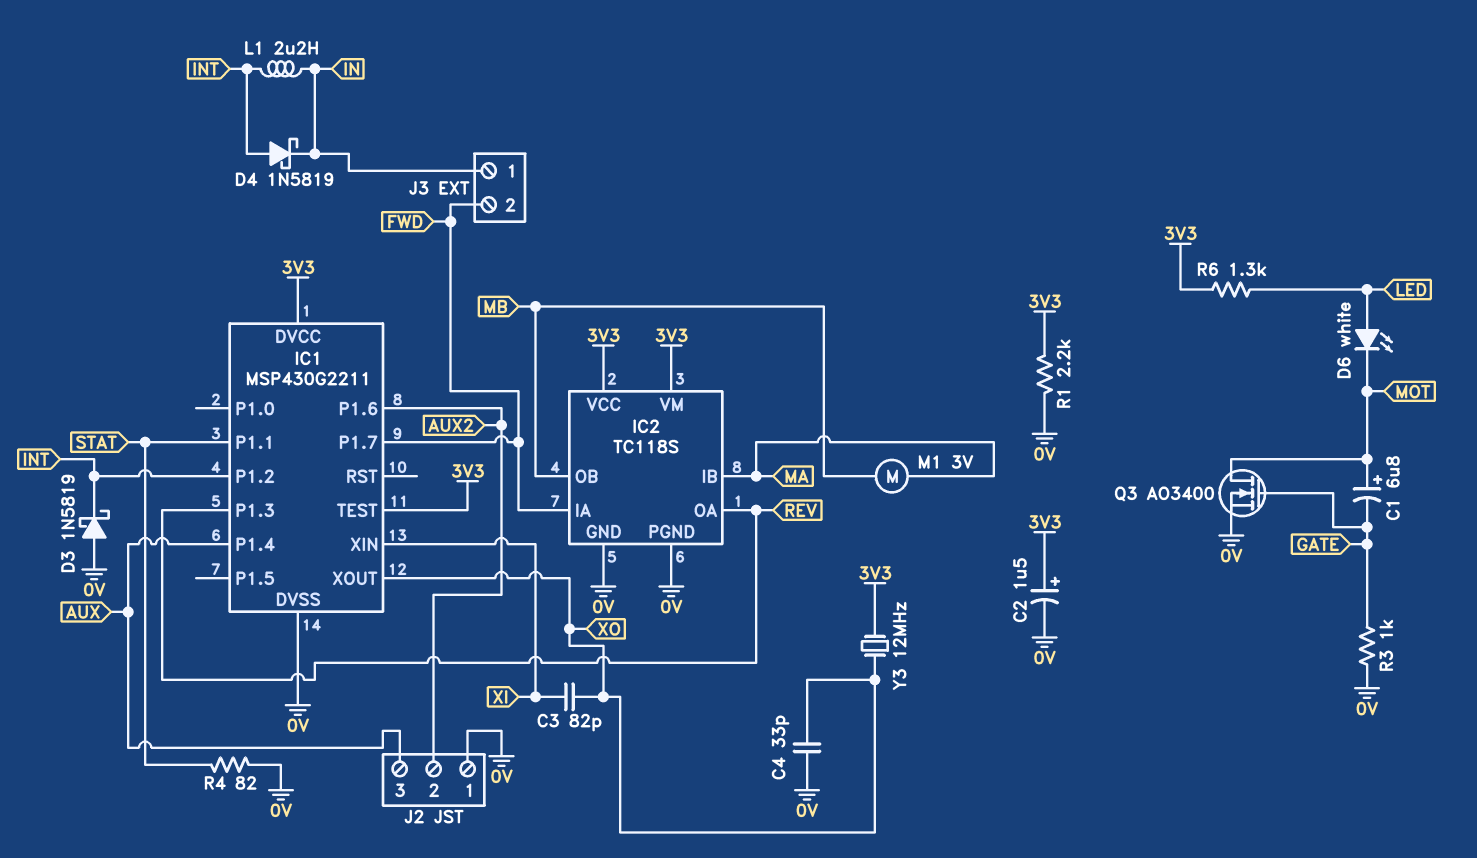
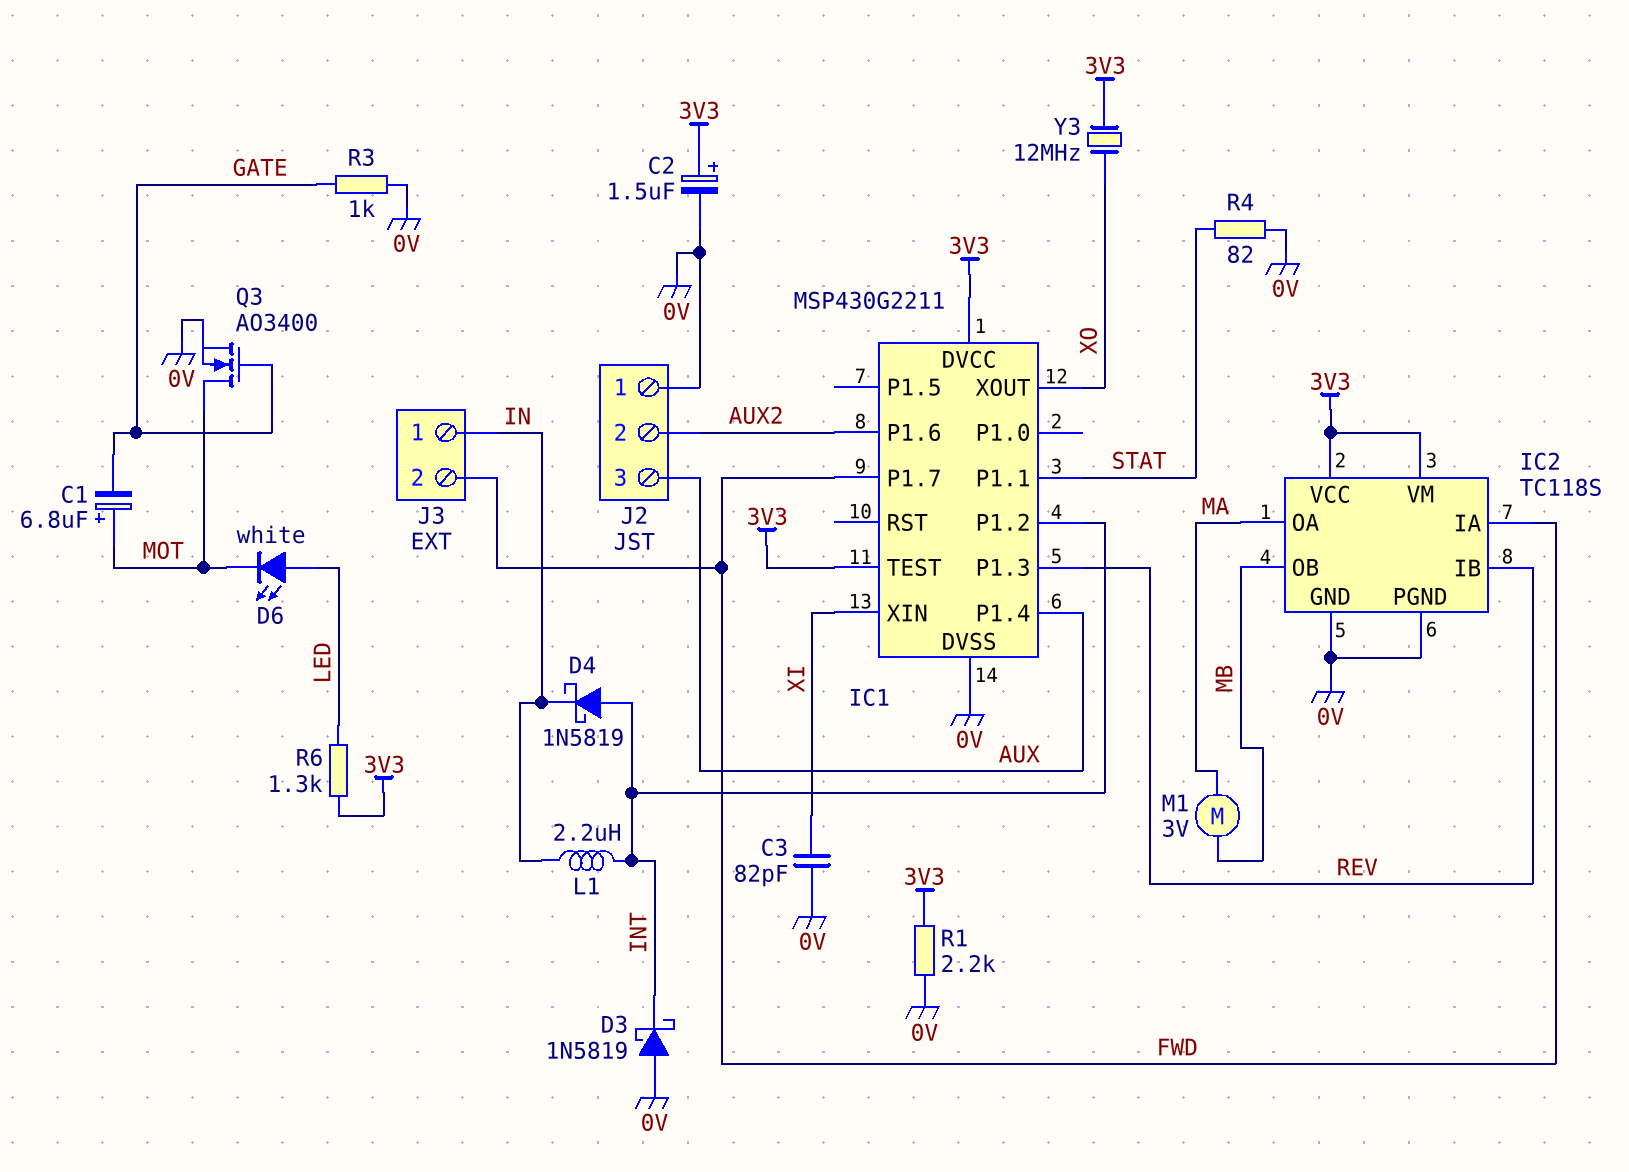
C3: 82pF (XI, XO) -> 82pF (0V, XI)
C4: 33pF (0V, XO) -> none
IC2 pin IB: MA -> REV
IC2 pin OA: REV -> MA

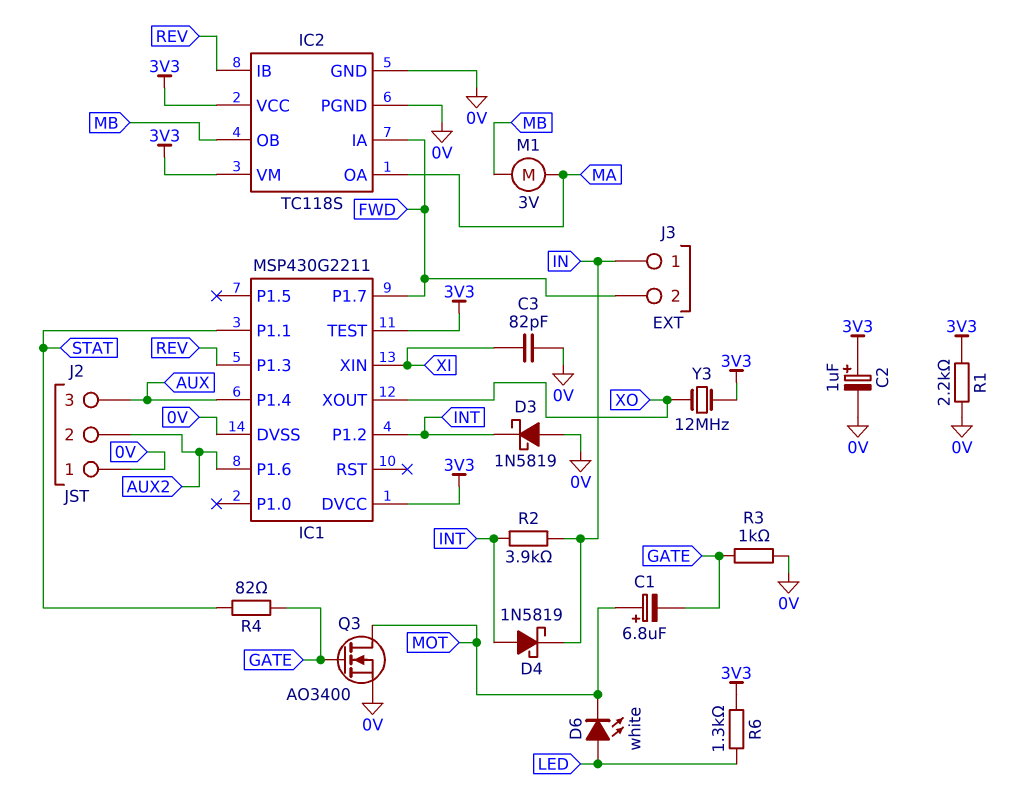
C2: 1.5uF (plus 3V3, minus 0V) -> 1uF (plus 3V3, minus 0V)
L1: 2.2uH (IN, INT) -> none
R2: none -> 3.9k (IN, INT)
R4: 82 (0V, STAT) -> 82 (GATE, STAT)

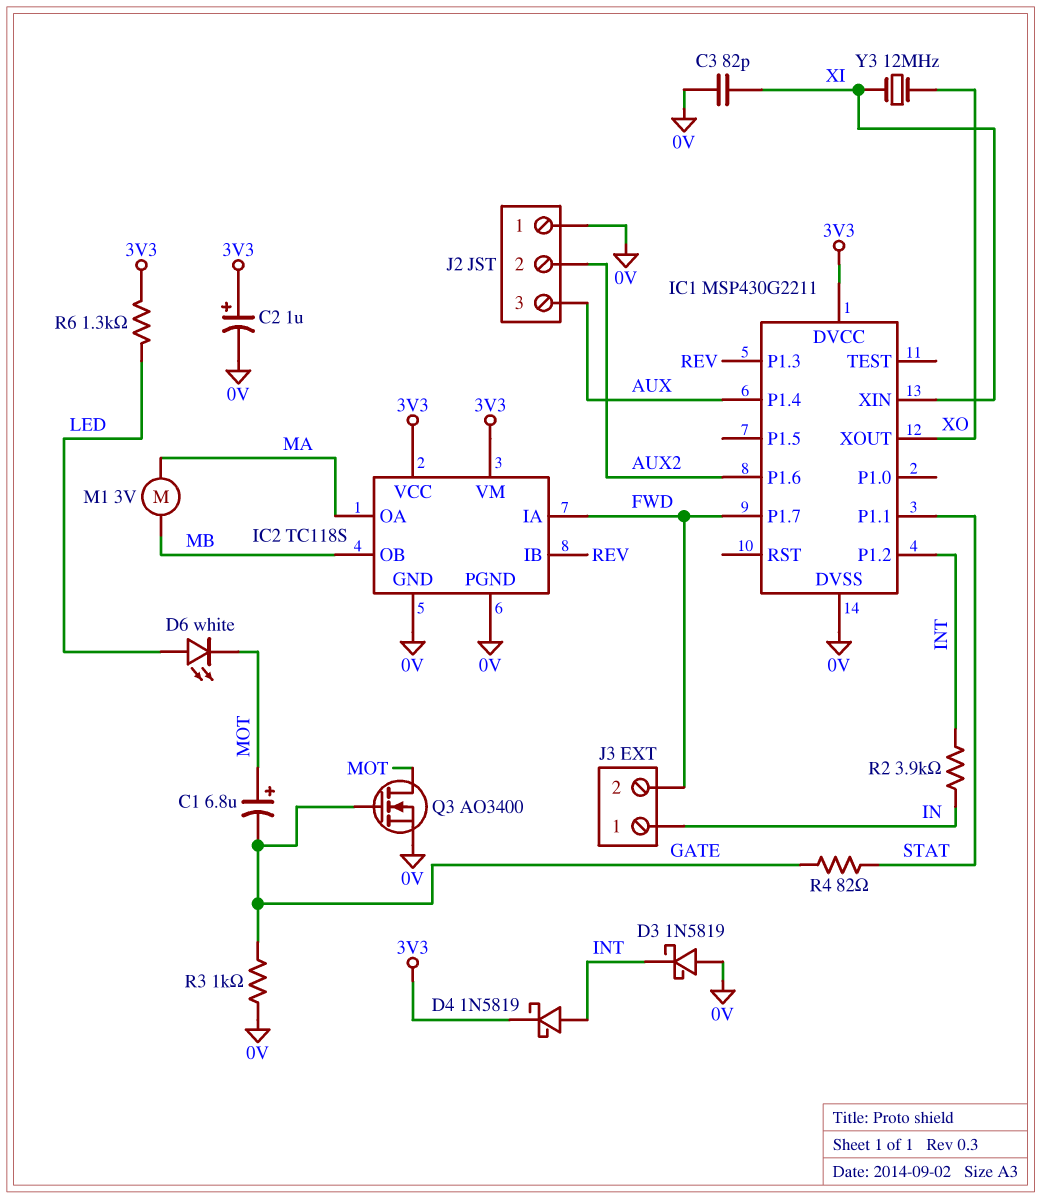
D4: schottky 1N5819 (A INT, K IN) -> schottky 1N5819 (A INT, K 3V3)
IC1 pin TEST: 3V3 -> none
R1: 2.2k (0V, 3V3) -> none
Y3: 12MHz (3V3, XO) -> 12MHz (XI, XO)

